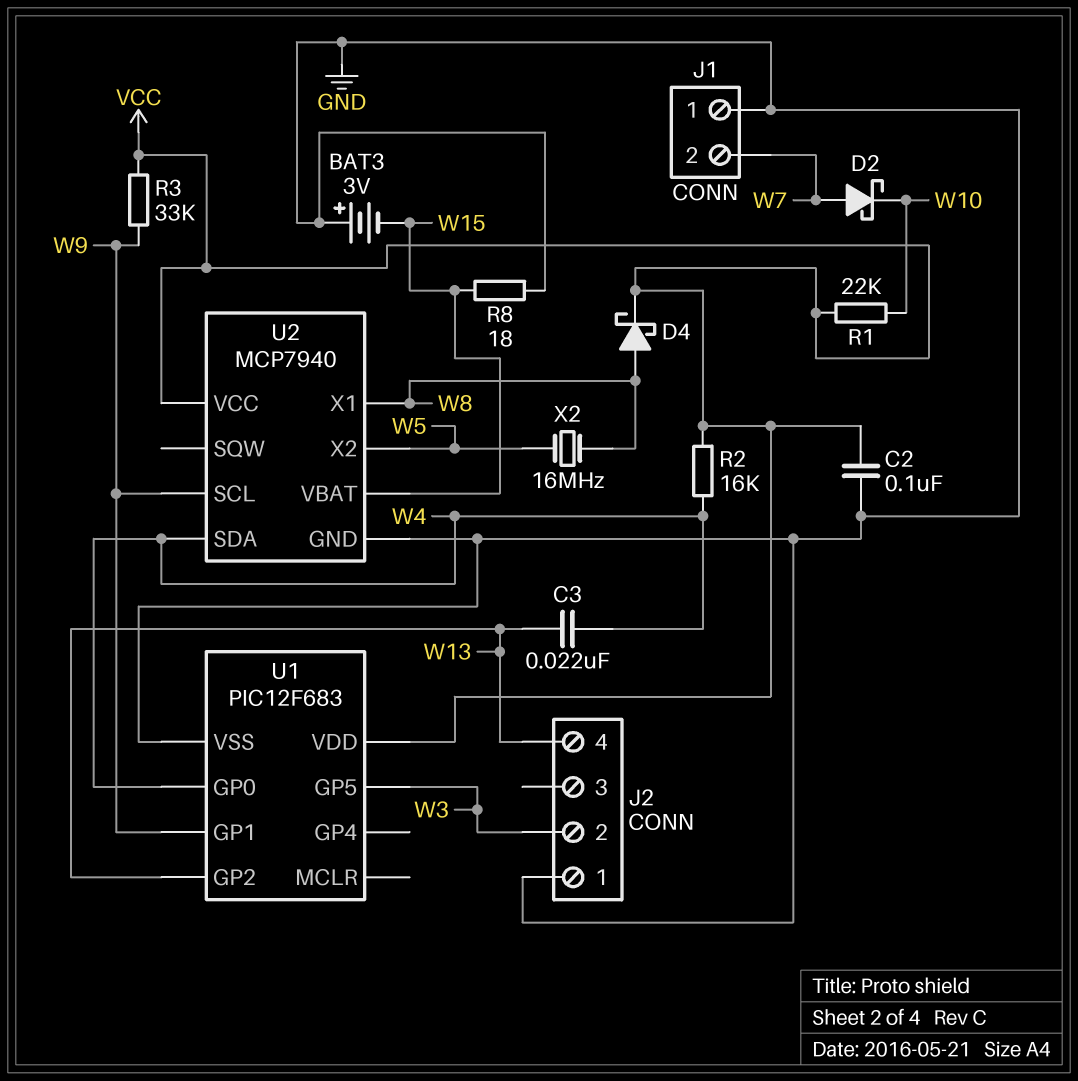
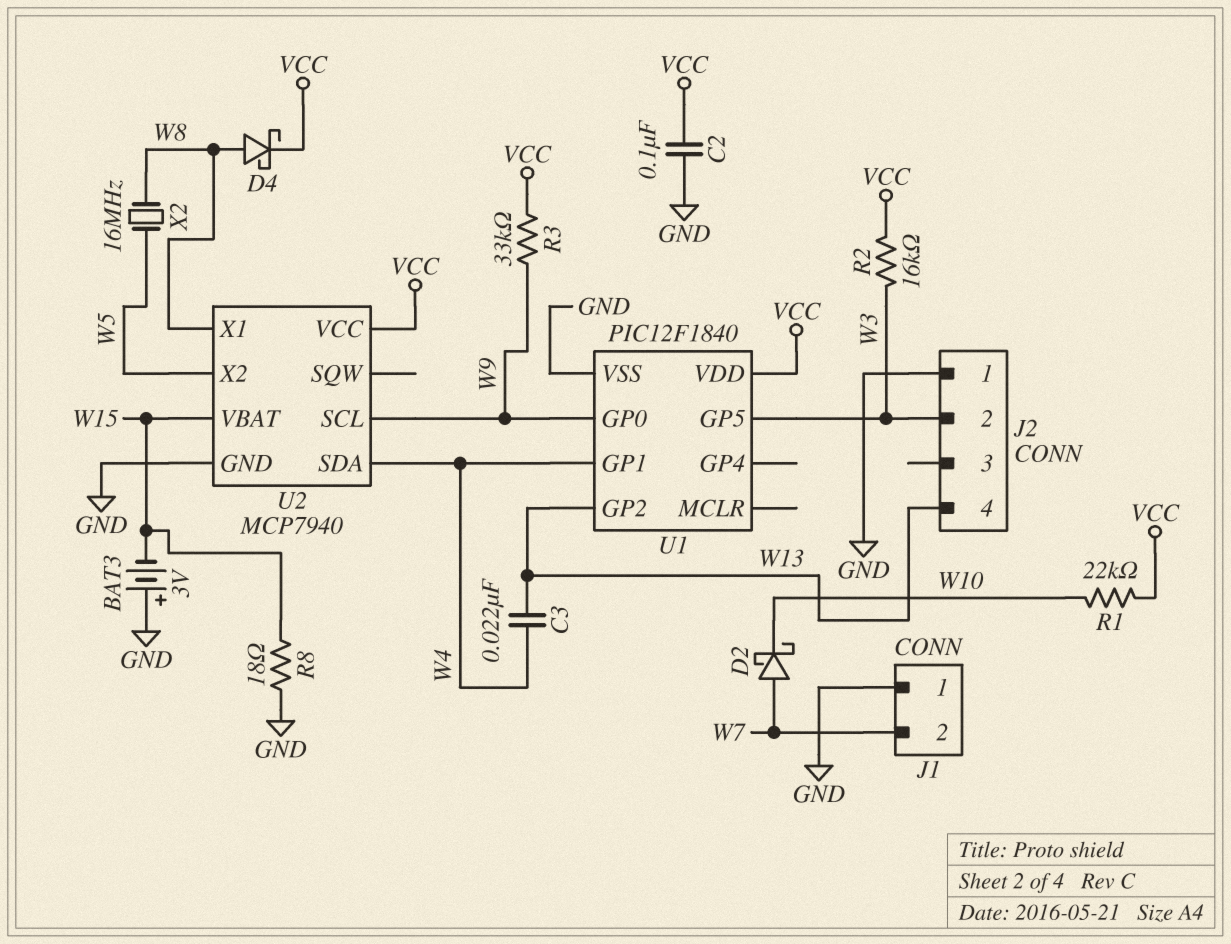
R2: 16k (VCC, W4) -> 16k (VCC, W3)
U1: PIC12F683 -> PIC12F1840
U1 pin GP0: W4 -> W9
U1 pin GP1: W9 -> W4

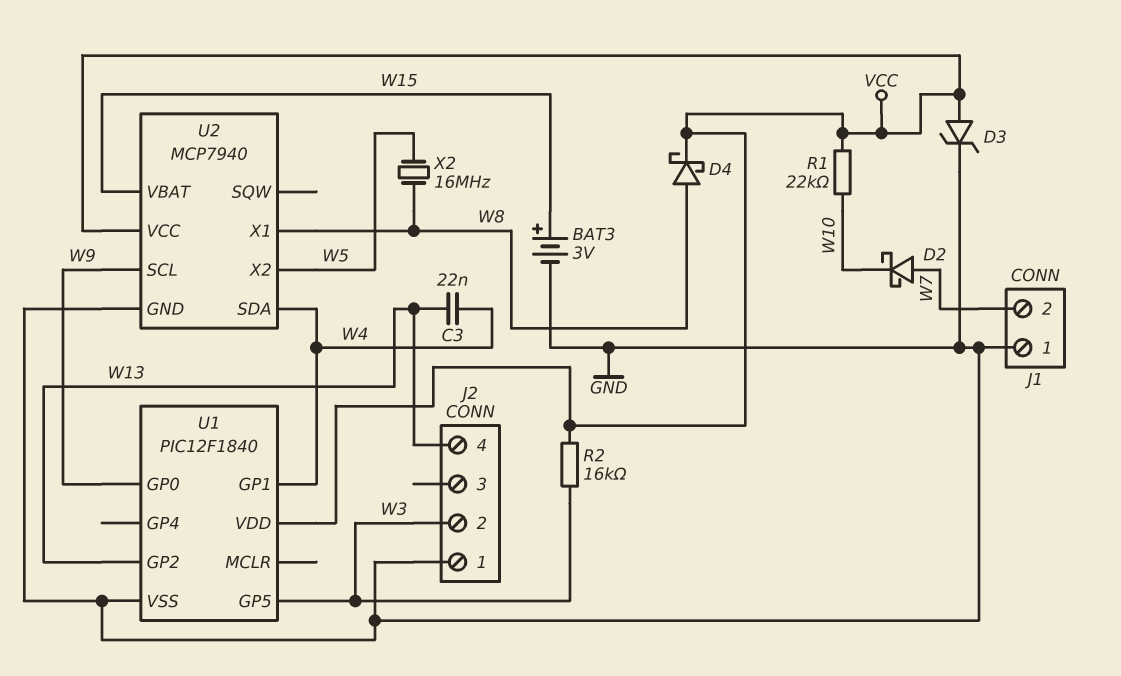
BAT3: 3V (plus GND, minus W15) -> 3V (plus W15, minus GND)
C2: 100nF (GND, VCC) -> none
D3: none -> zener (A VCC, K GND)
R3: 33k (VCC, W9) -> none
R8: 18 (GND, W15) -> none

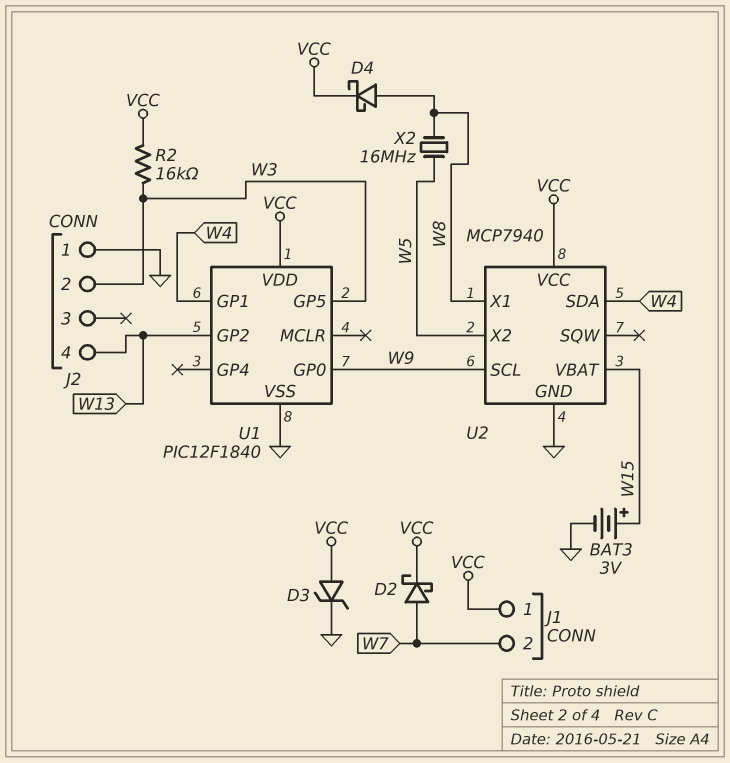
C3: 22nF (W4, W13) -> none
D2: schottky (A W7, K W10) -> schottky (A W7, K VCC)
J1 pin 1: GND -> VCC
R1: 22k (VCC, W10) -> none

